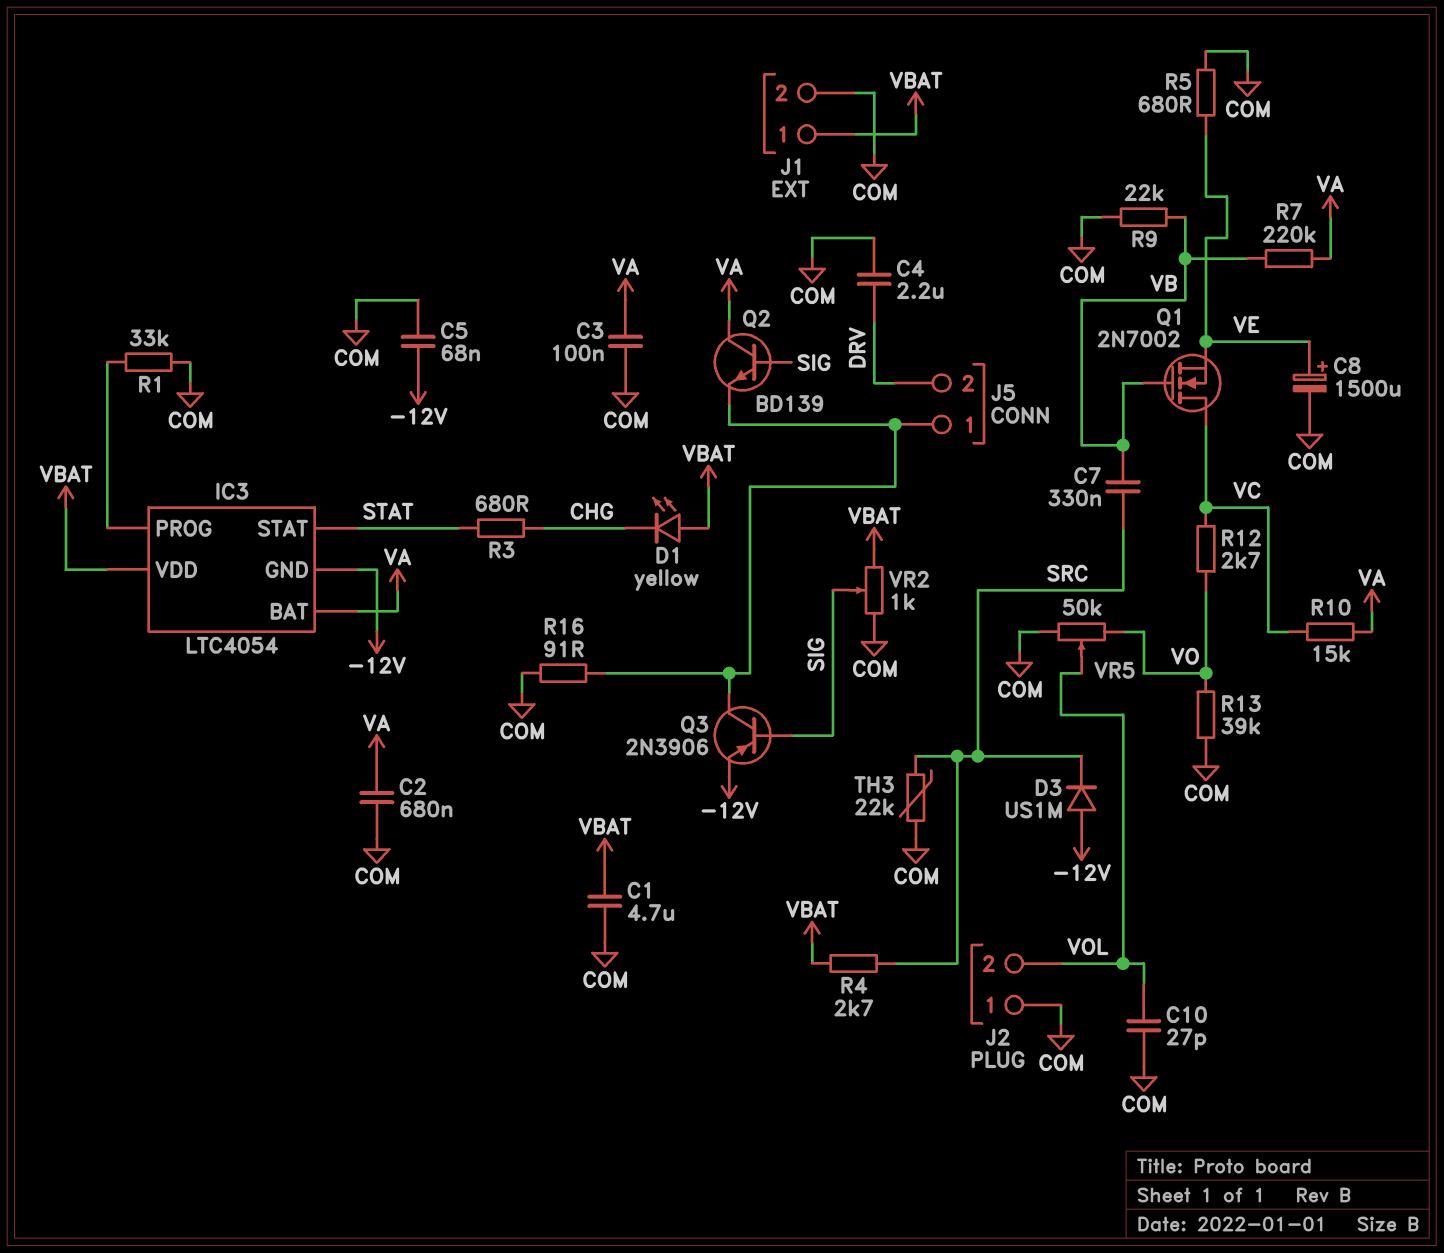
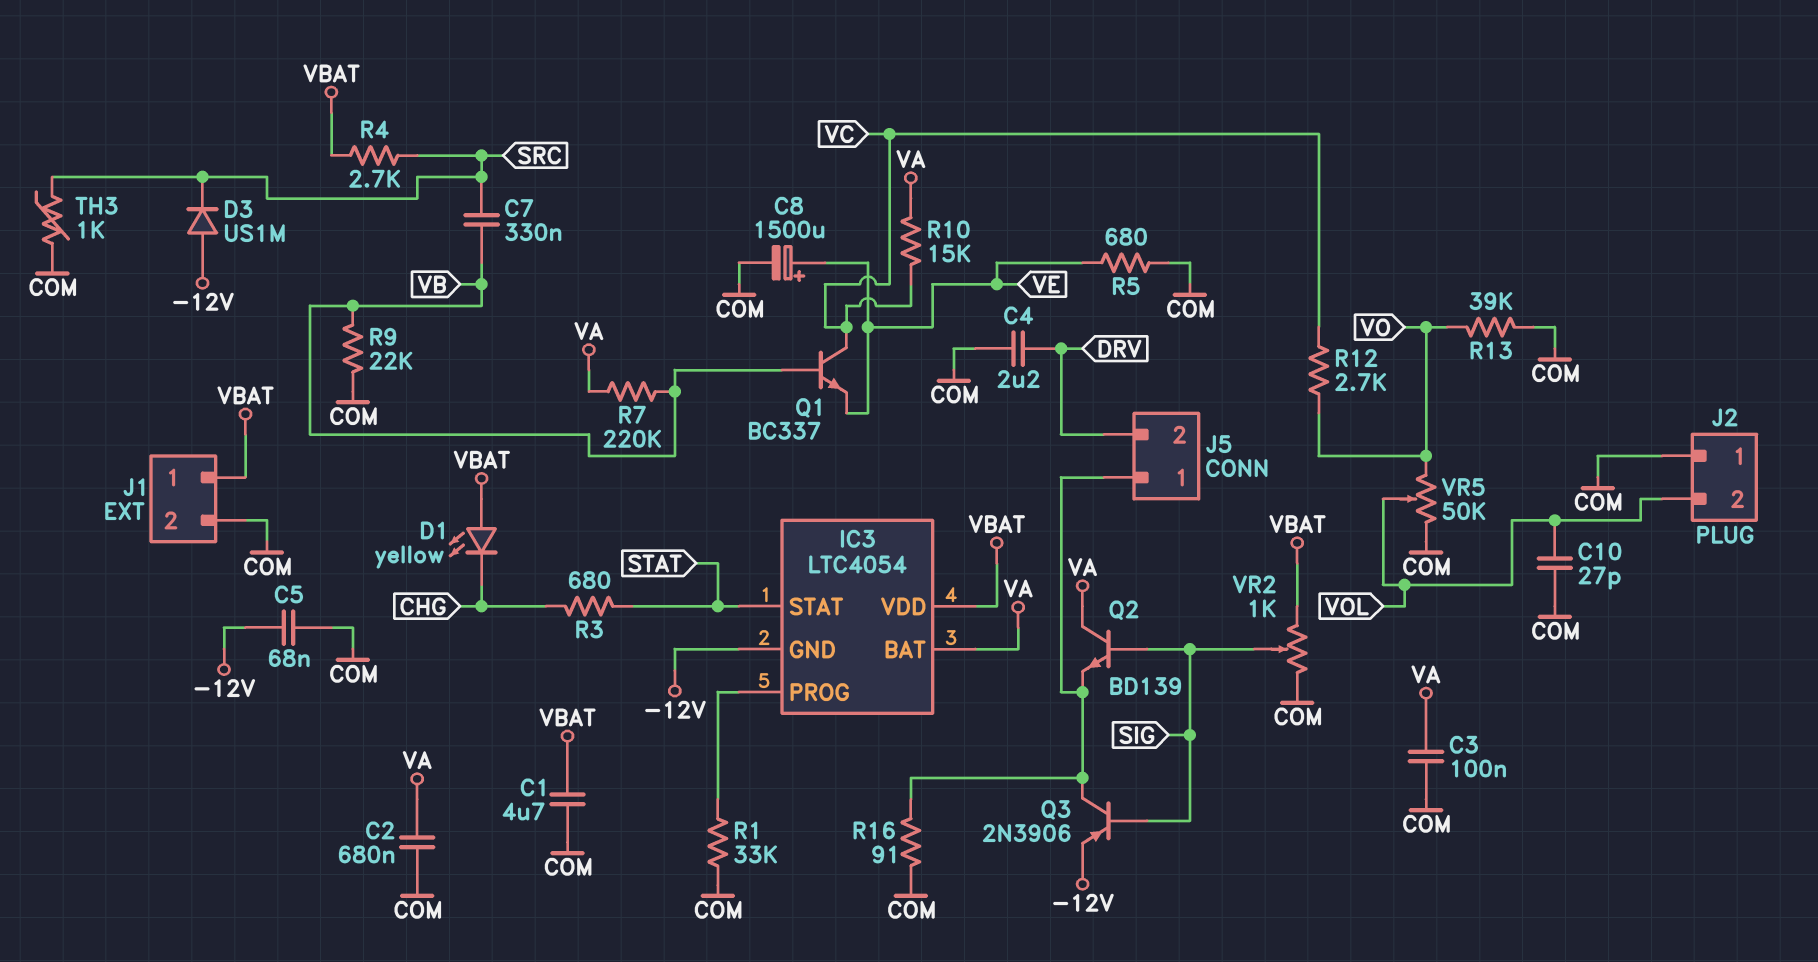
Q1: NMOS 2N7002 (G VB, D VC, S VE) -> NPN BC337 (B VB, C VC, E VE)
TH3: 22k (COM, SRC) -> 1k (COM, SRC)

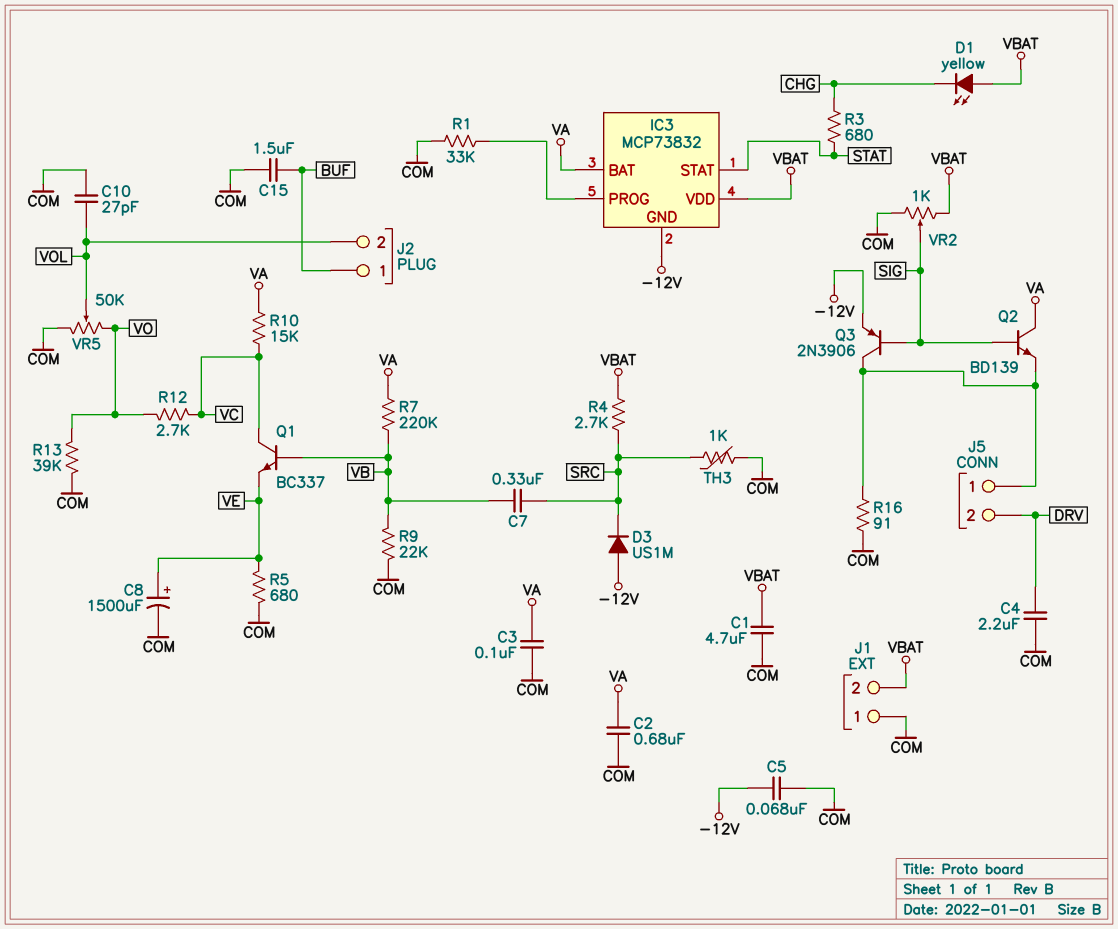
C15: none -> 1.5uF (BUF, COM)
IC3: LTC4054 -> MCP73832
J1 pin 1: VBAT -> COM
J1 pin 2: COM -> VBAT
J2 pin 1: COM -> BUF

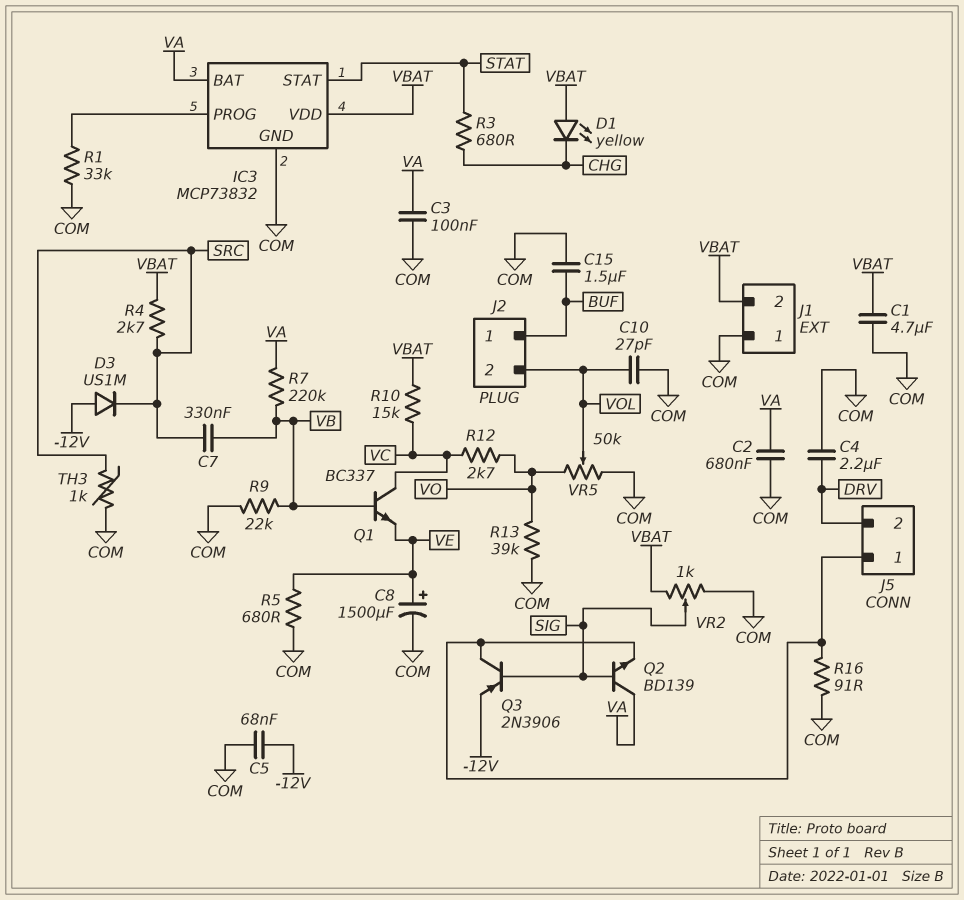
IC3 pin GND: -12V -> COM
R10: 15k (VA, VC) -> 15k (VBAT, VC)

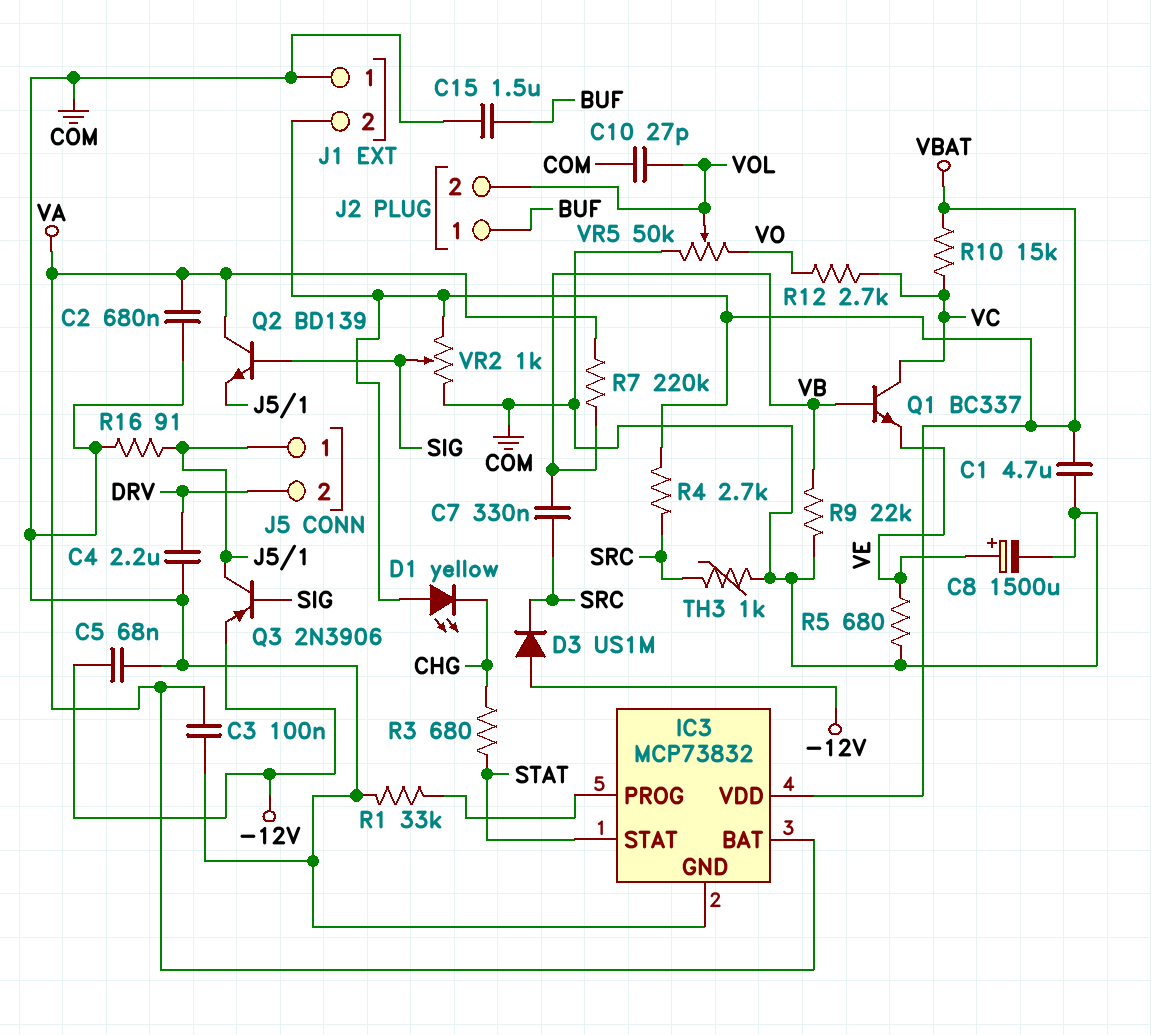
R13: 39k (COM, VO) -> none

